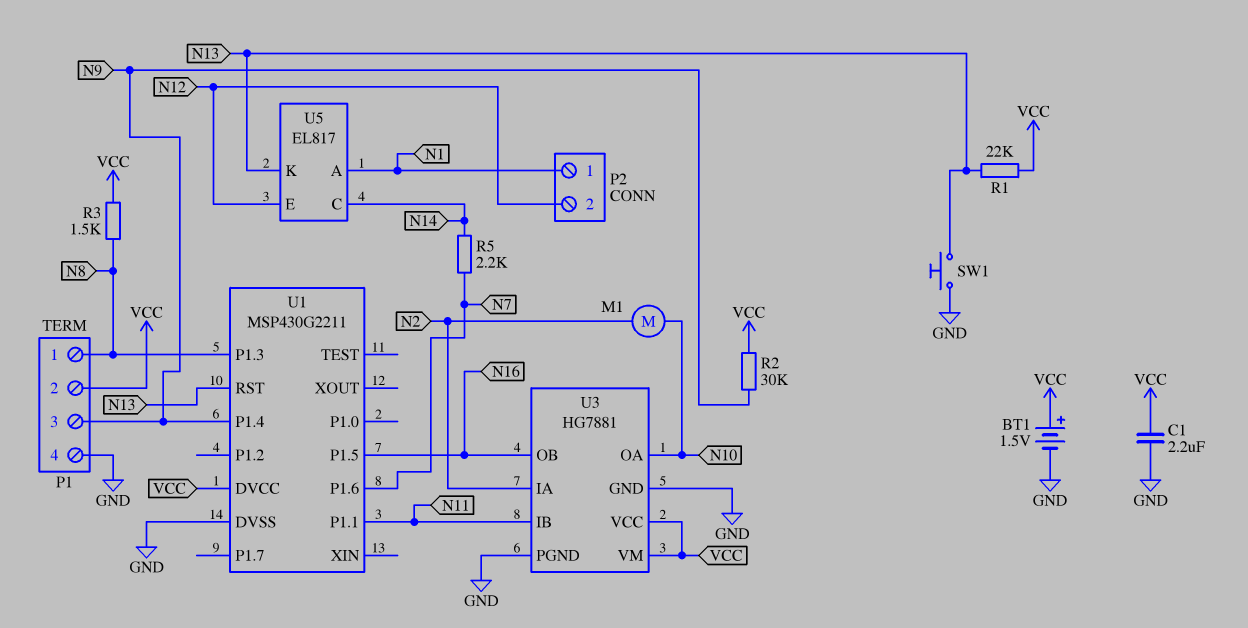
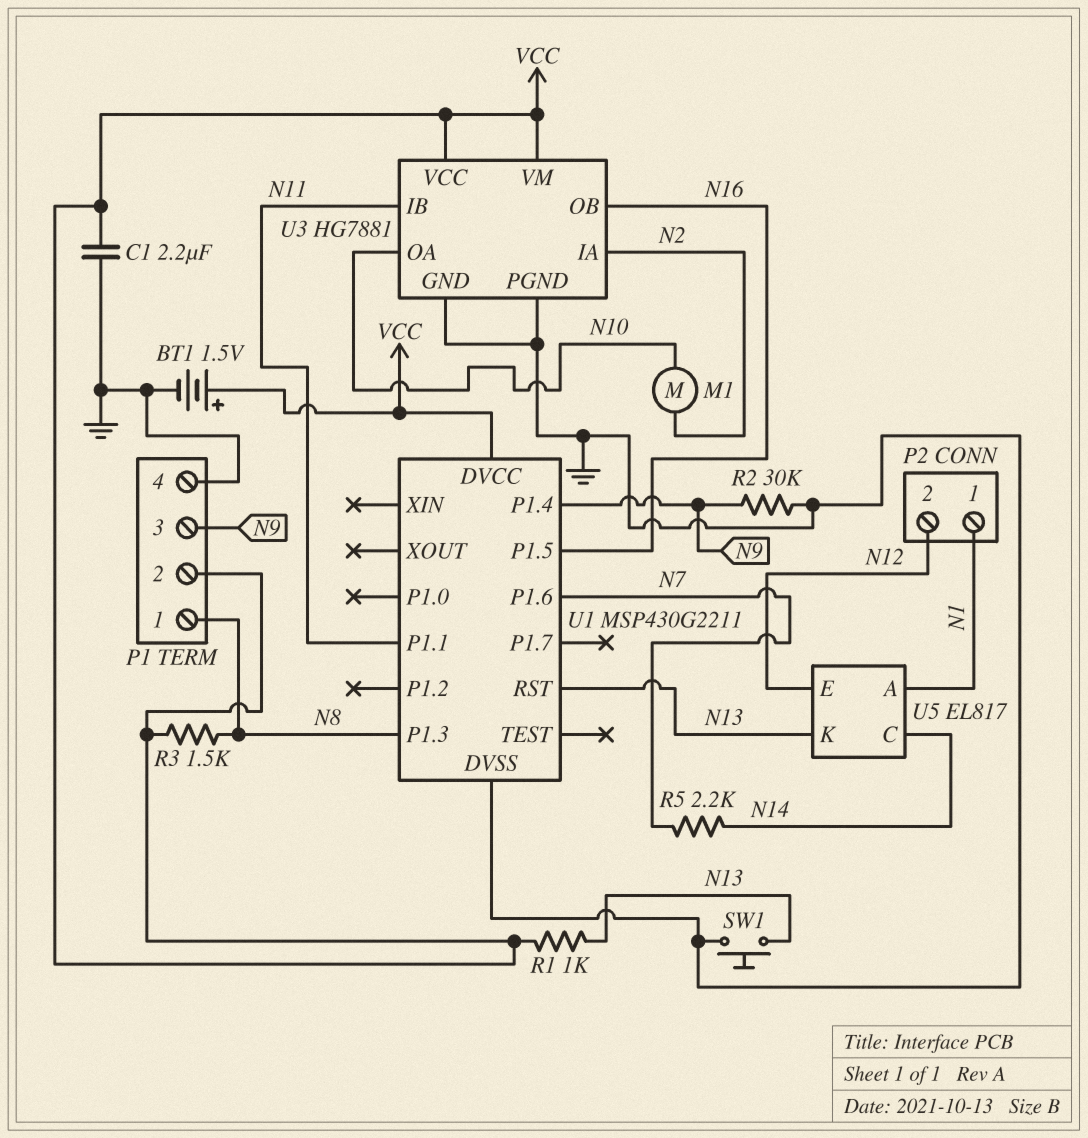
R1: 22k (N13, VCC) -> 1k (N13, VCC)
R2: 30k (N9, VCC) -> 30k (GND, N9)

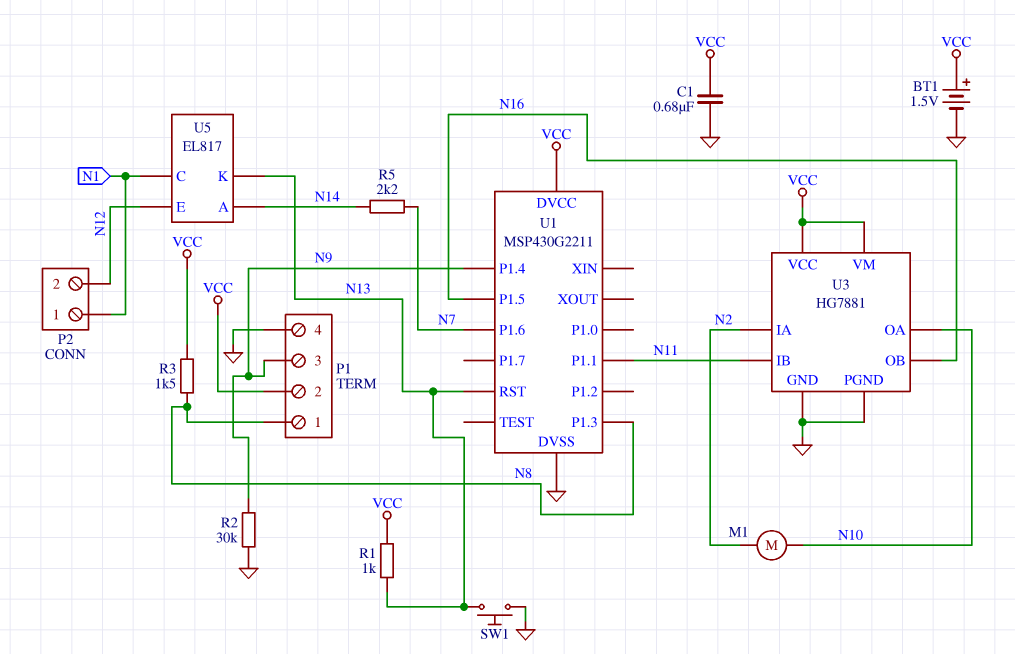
C1: 2.2uF (GND, VCC) -> 680nF (GND, VCC)
U5 pin A: N1 -> N14
U5 pin C: N14 -> N1

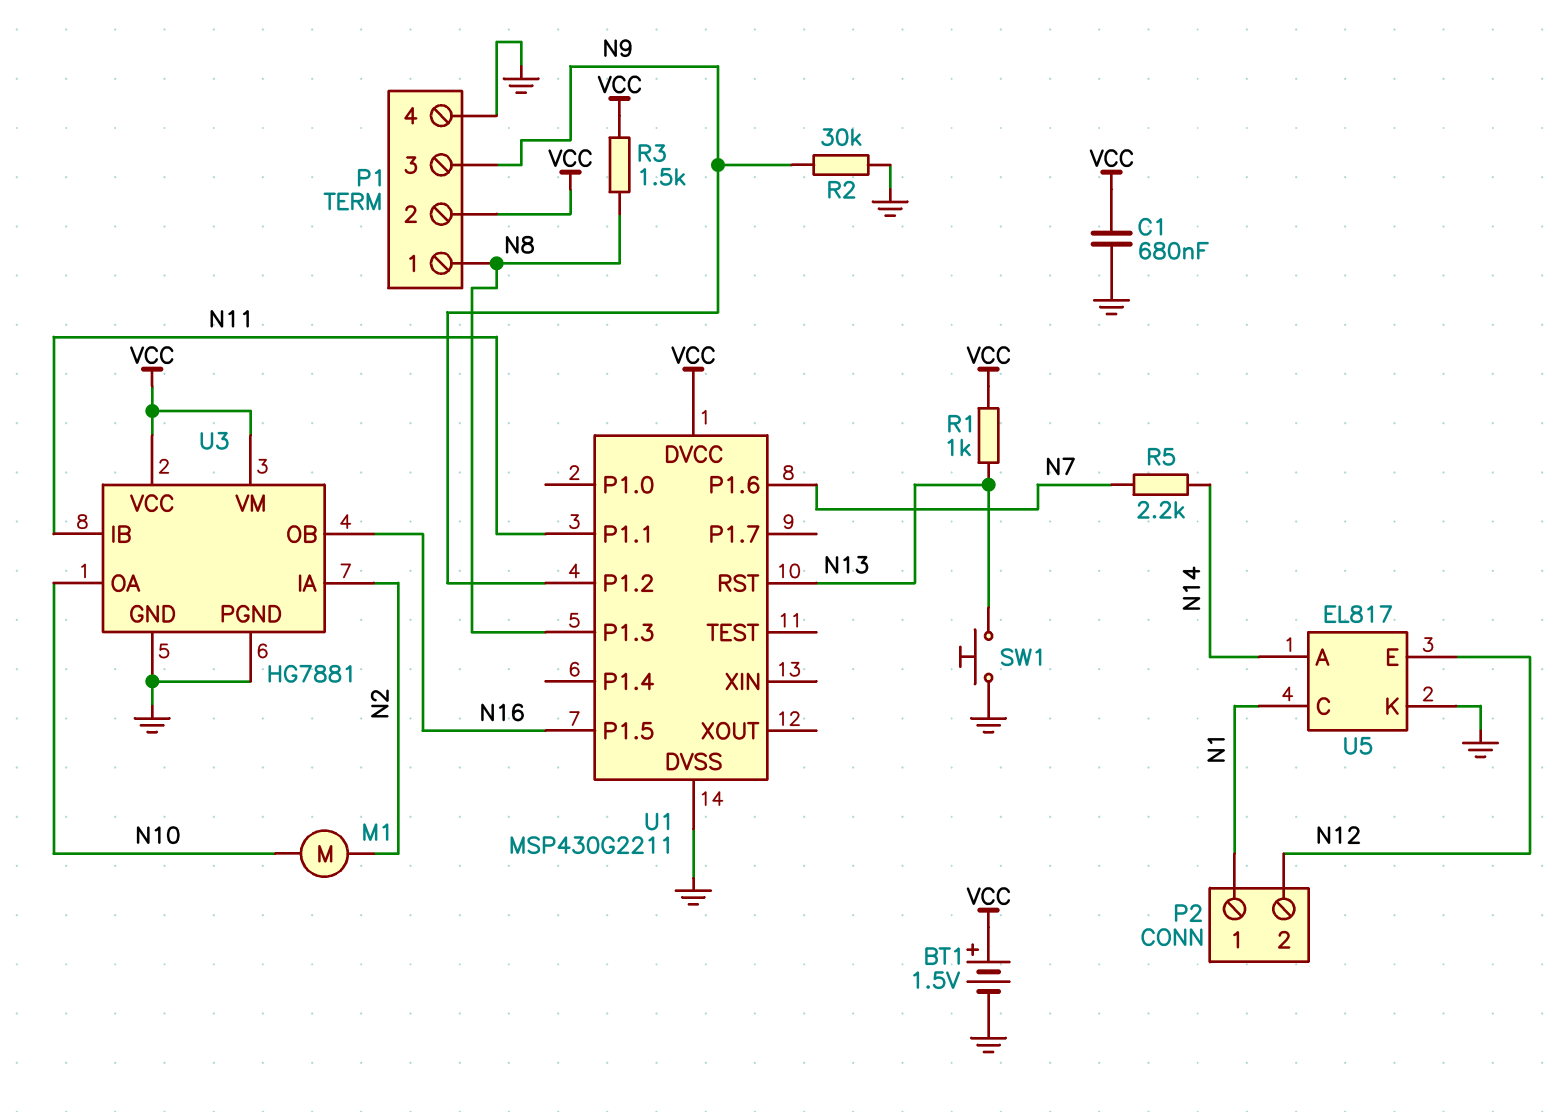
U1 pin P1.2: none -> N9
U1 pin P1.4: N9 -> none
U5 pin K: N13 -> GND

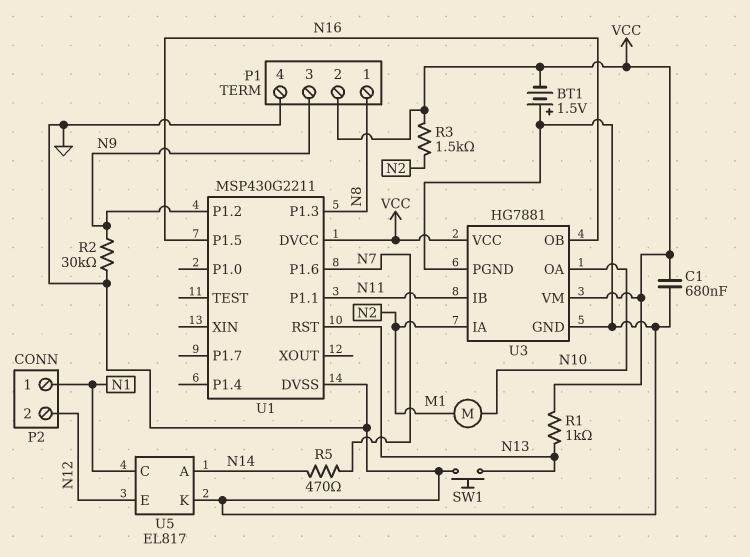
BT1: 1.5V (plus VCC, minus GND) -> 1.5V (plus GND, minus VCC)
R3: 1.5k (N8, VCC) -> 1.5k (N2, VCC)
R5: 2.2k (N7, N14) -> 470 (N7, N14)

